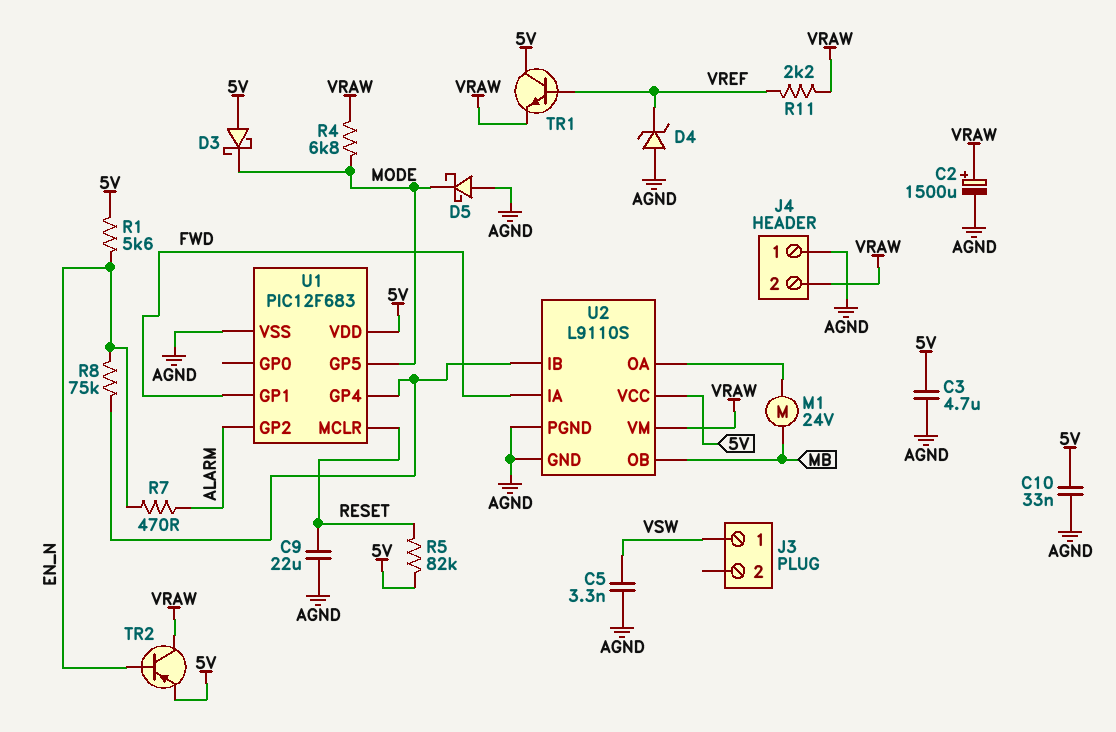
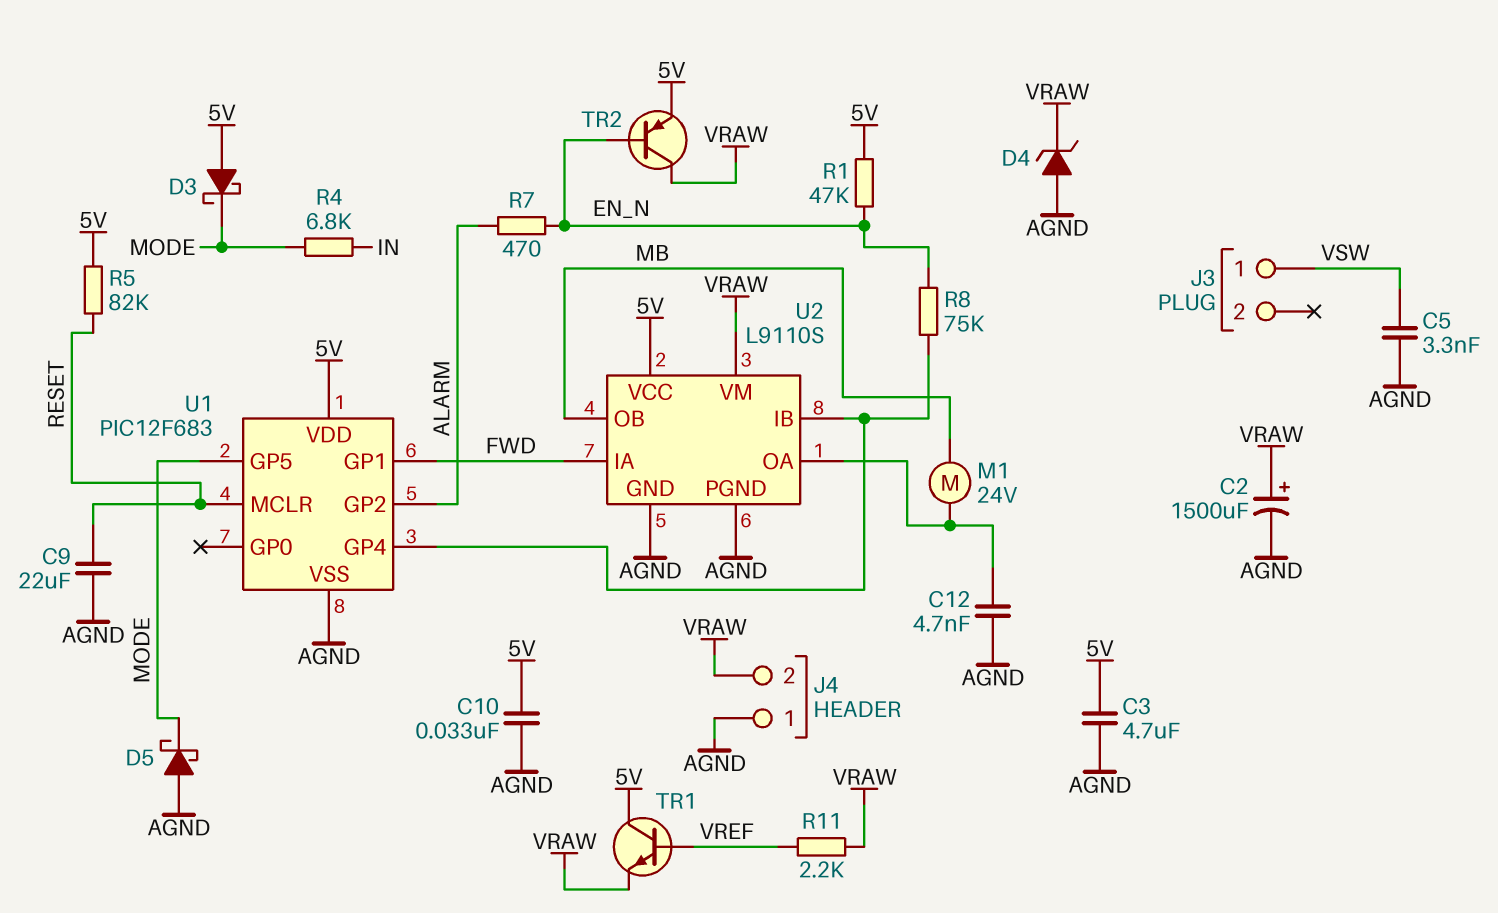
C12: none -> 4.7nF (AGND, U2/OA)
D4: zener (A AGND, K VREF) -> zener (A AGND, K VRAW)
R1: 5.6k (5V, EN_N) -> 47k (5V, EN_N)
R4: 6.8k (MODE, VRAW) -> 6.8k (IN, MODE)

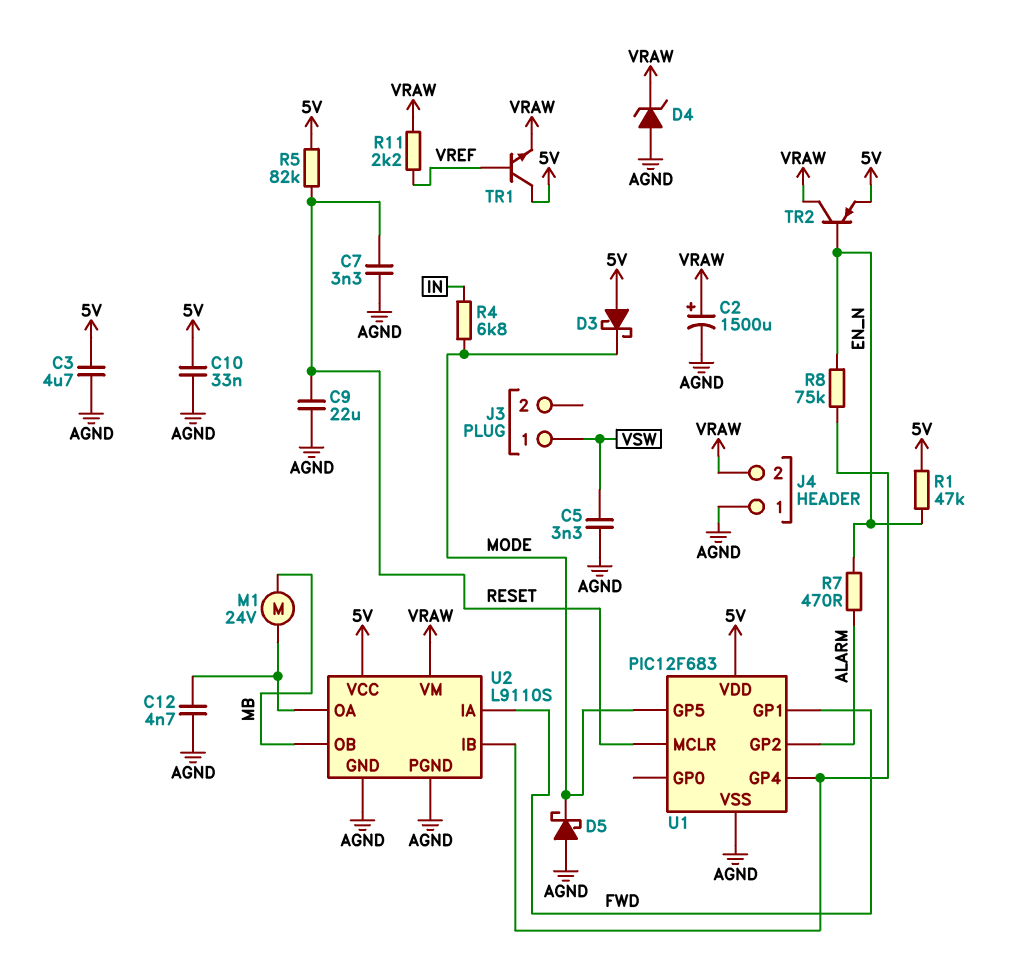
C7: none -> 3.3nF (AGND, RESET)

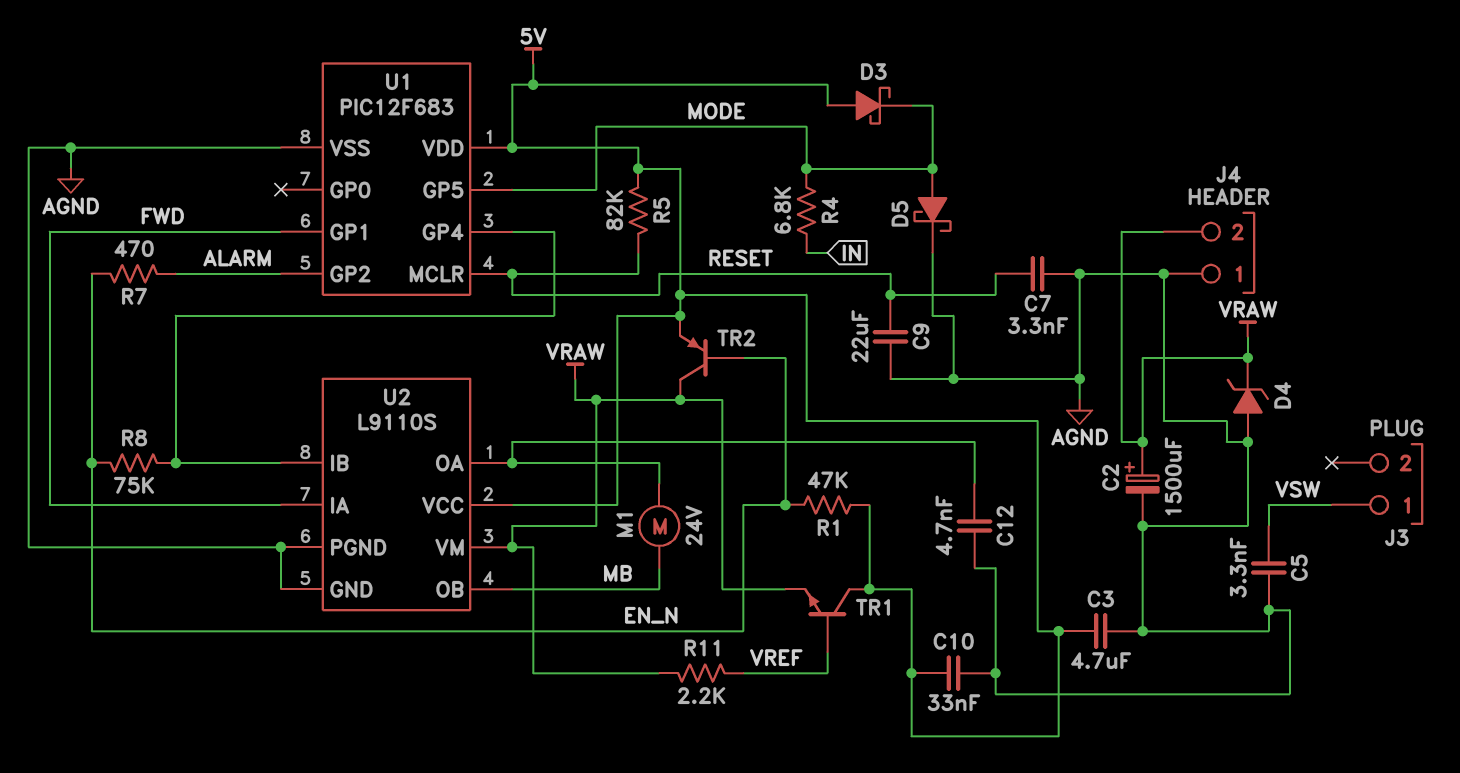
D5: schottky (A AGND, K MODE) -> schottky (A MODE, K AGND)

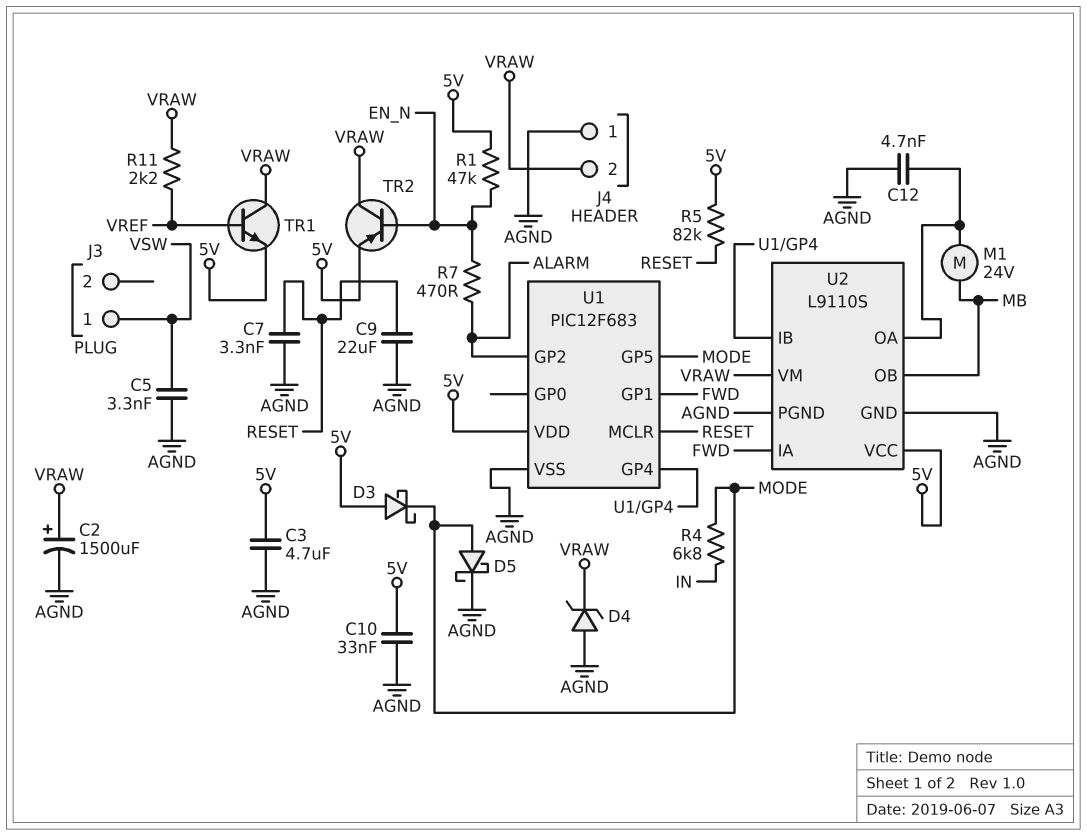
R8: 75k (EN_N, U1/GP4) -> none
TR1: NPN (B VREF, C 5V, E VRAW) -> NPN (B VREF, C VRAW, E 5V)

